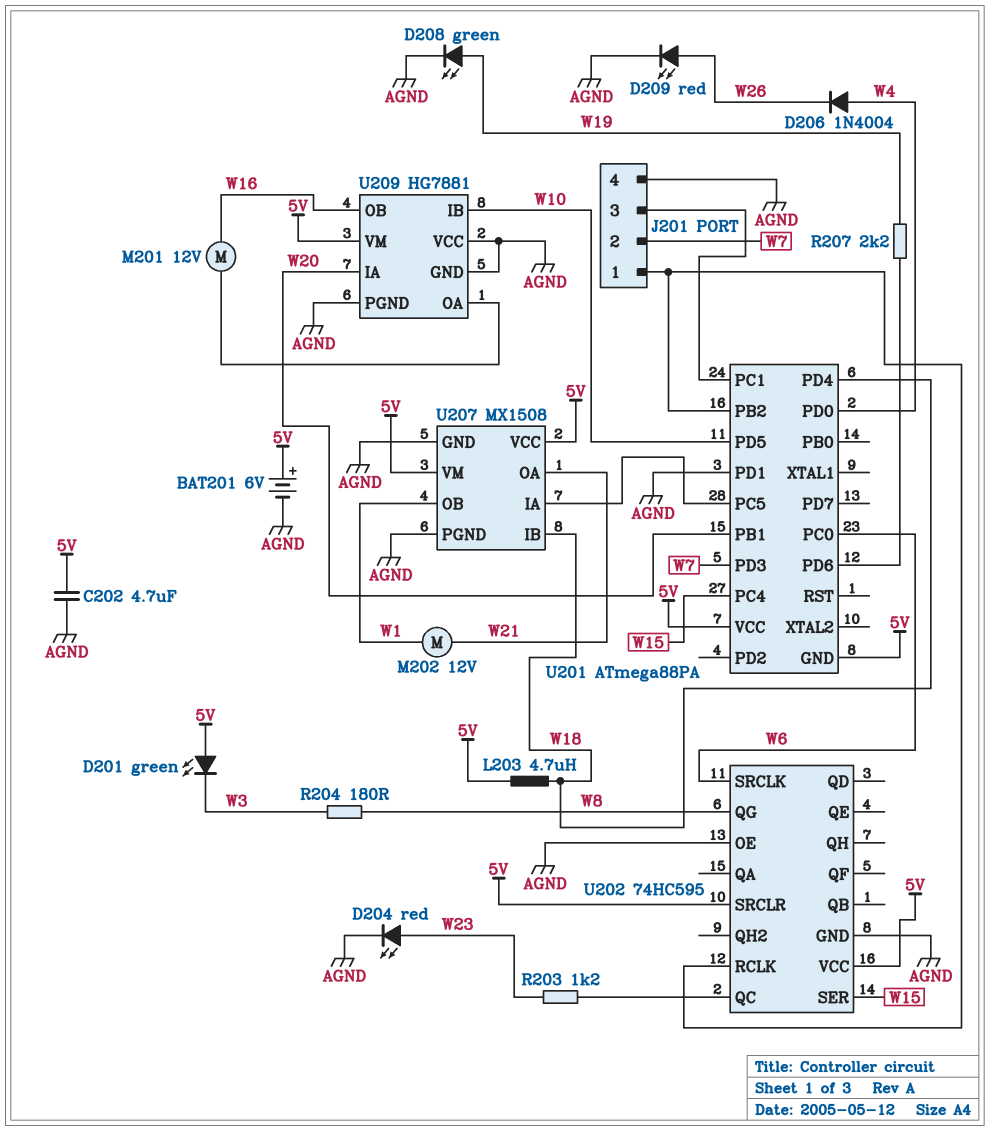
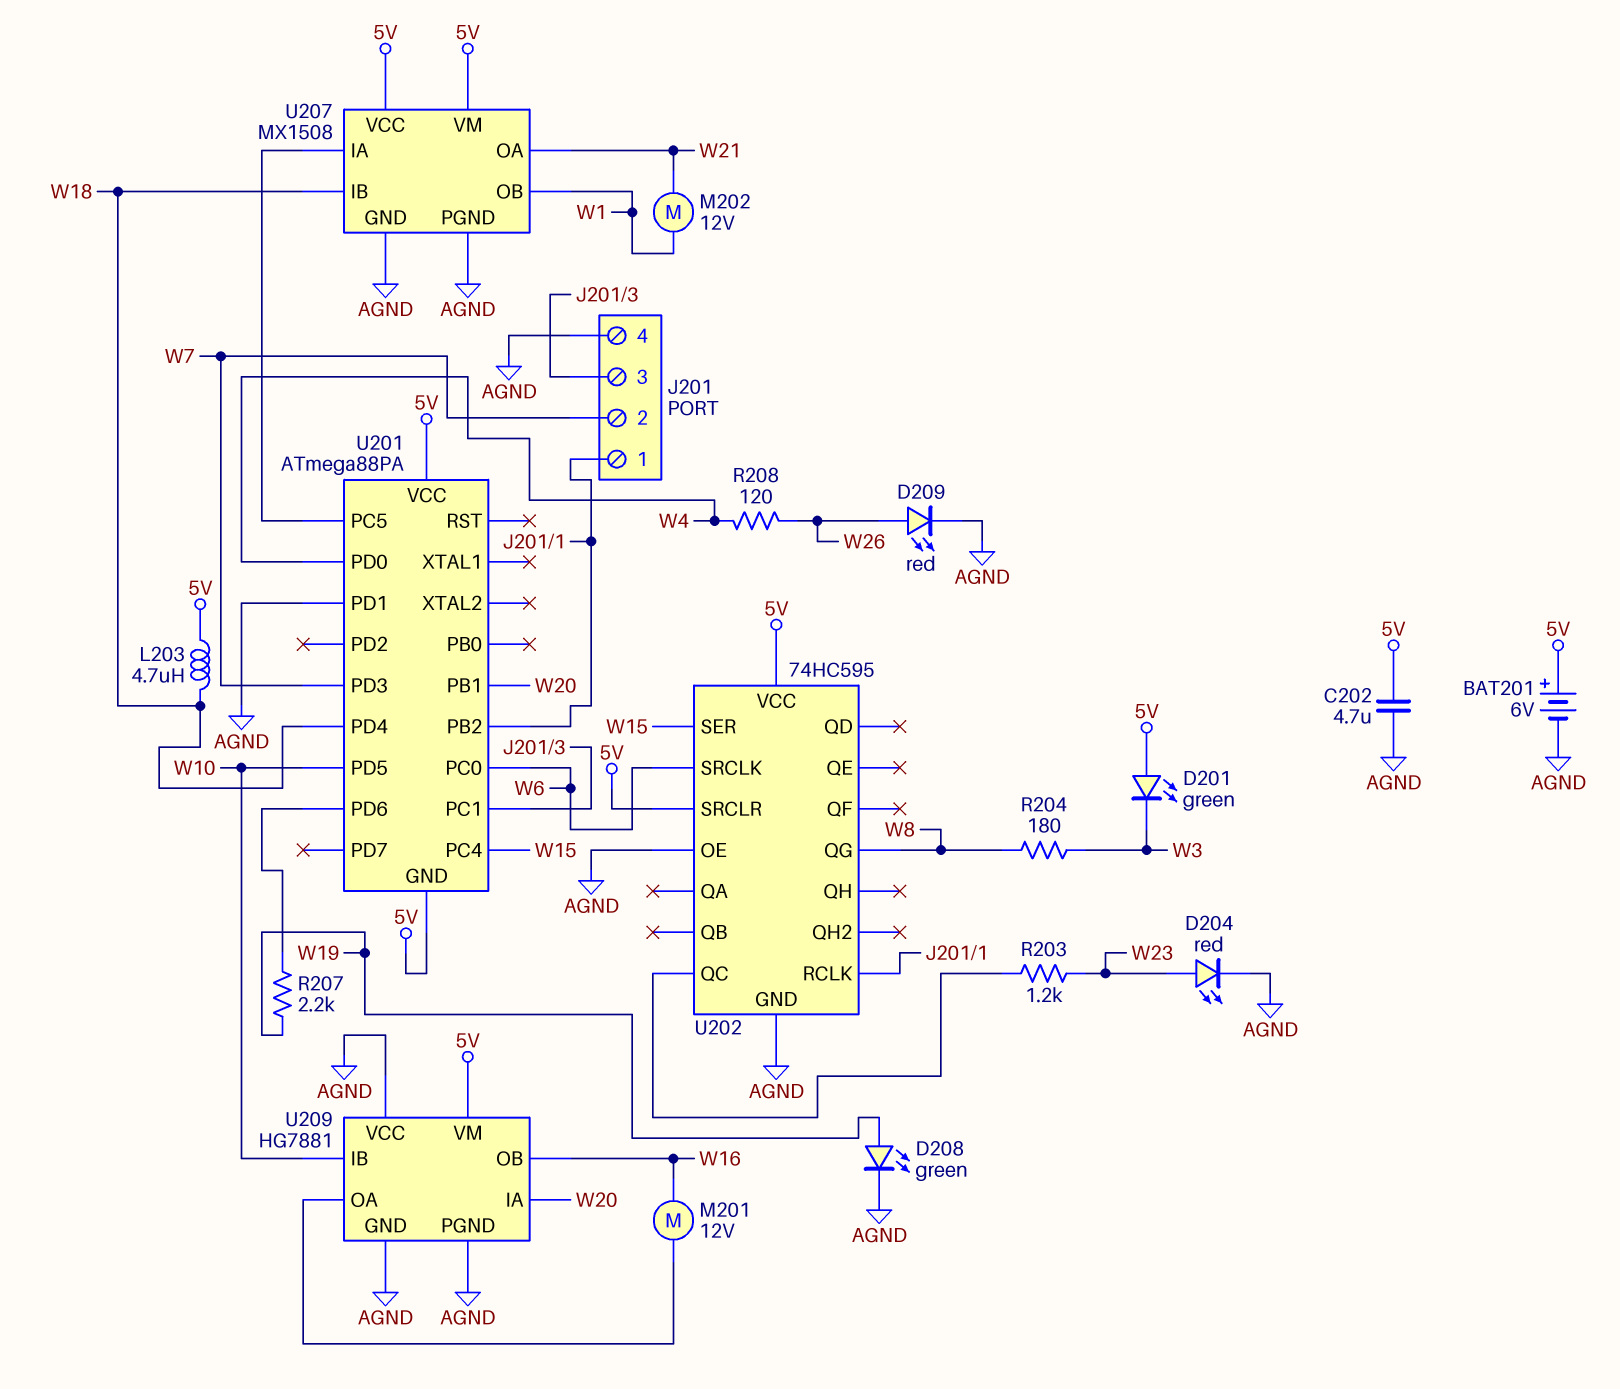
D206: diode 1N4004 (A W4, K W26) -> none
R208: none -> 120 (W4, W26)

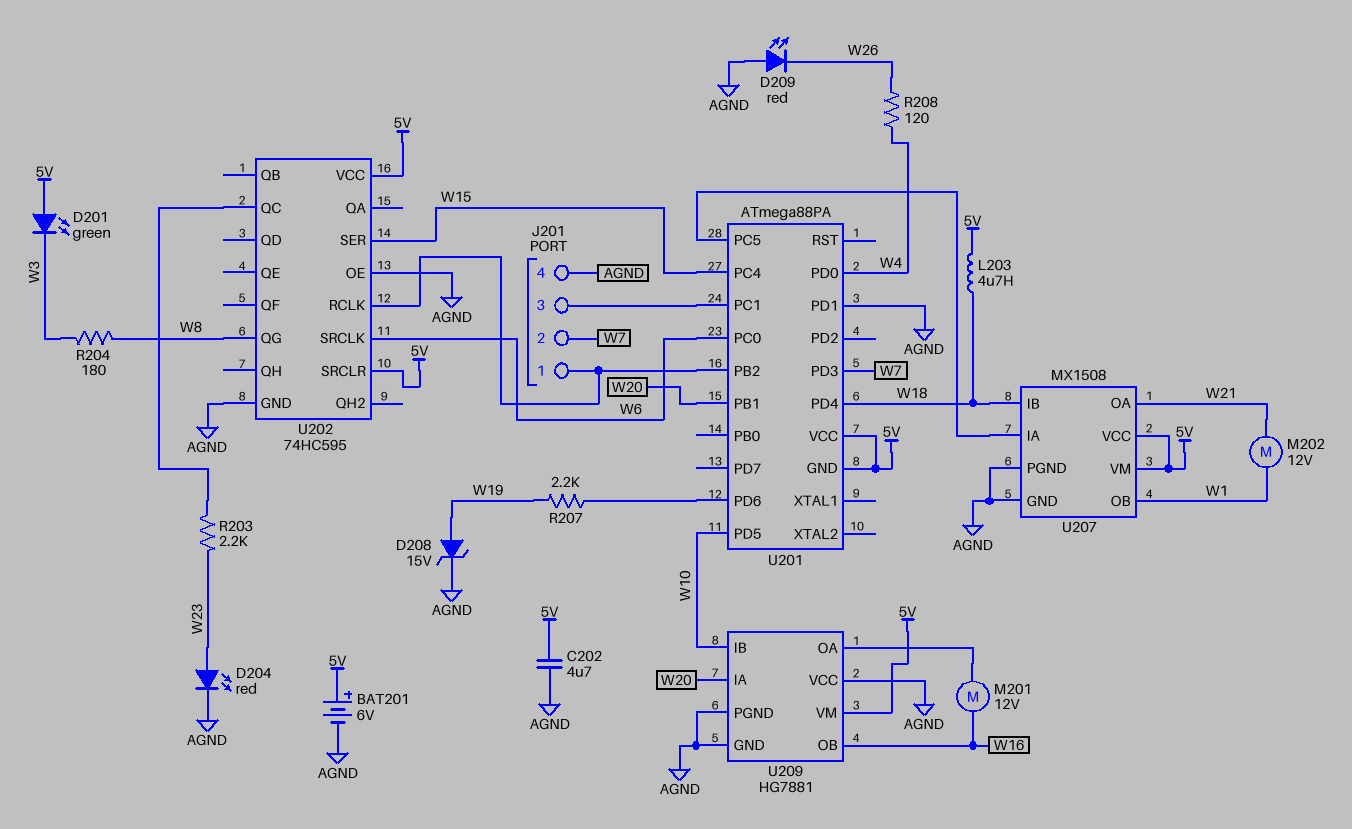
D208: LED green (A W19, K AGND) -> zener 15V (A W19, K AGND)
D209: LED red (A W26, K AGND) -> LED red (A AGND, K W26)
R203: 1.2k (U202/QC, W23) -> 2.2k (U202/QC, W23)

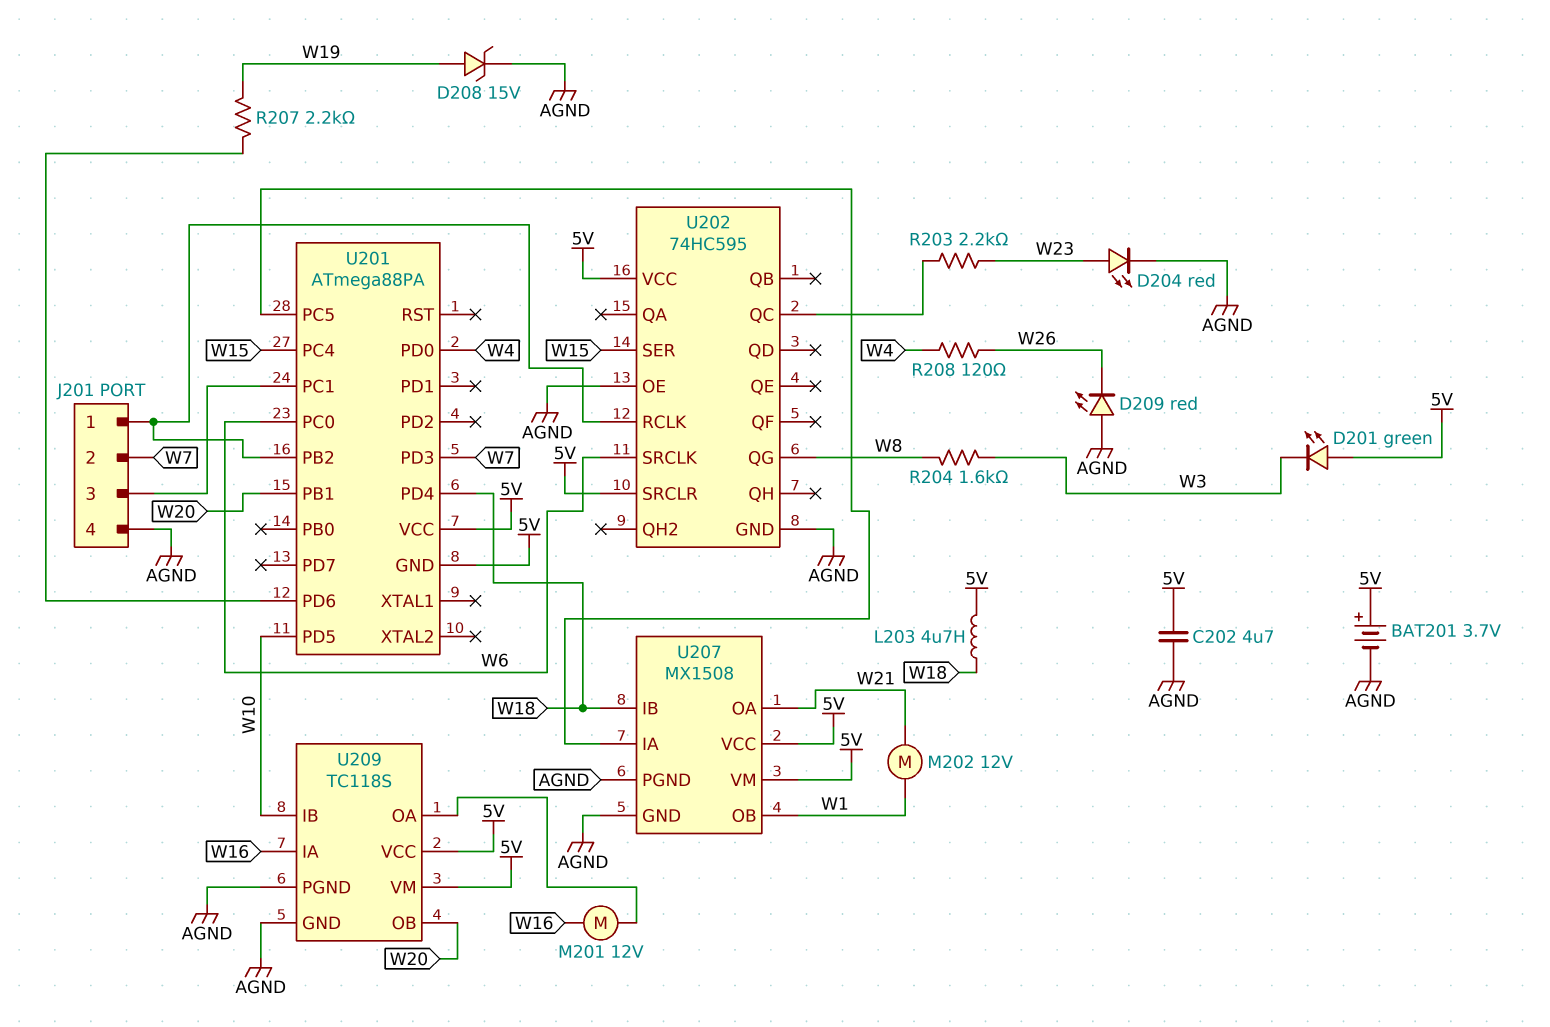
BAT201: 6V (plus 5V, minus AGND) -> 3.7V (plus 5V, minus AGND)
R204: 180 (W3, W8) -> 1.6k (W3, W8)
U201 pin PD1: AGND -> none
U209: HG7881 -> TC118S
U209 pin IA: W20 -> W16
U209 pin OB: W16 -> W20
U209 pin VCC: AGND -> 5V

